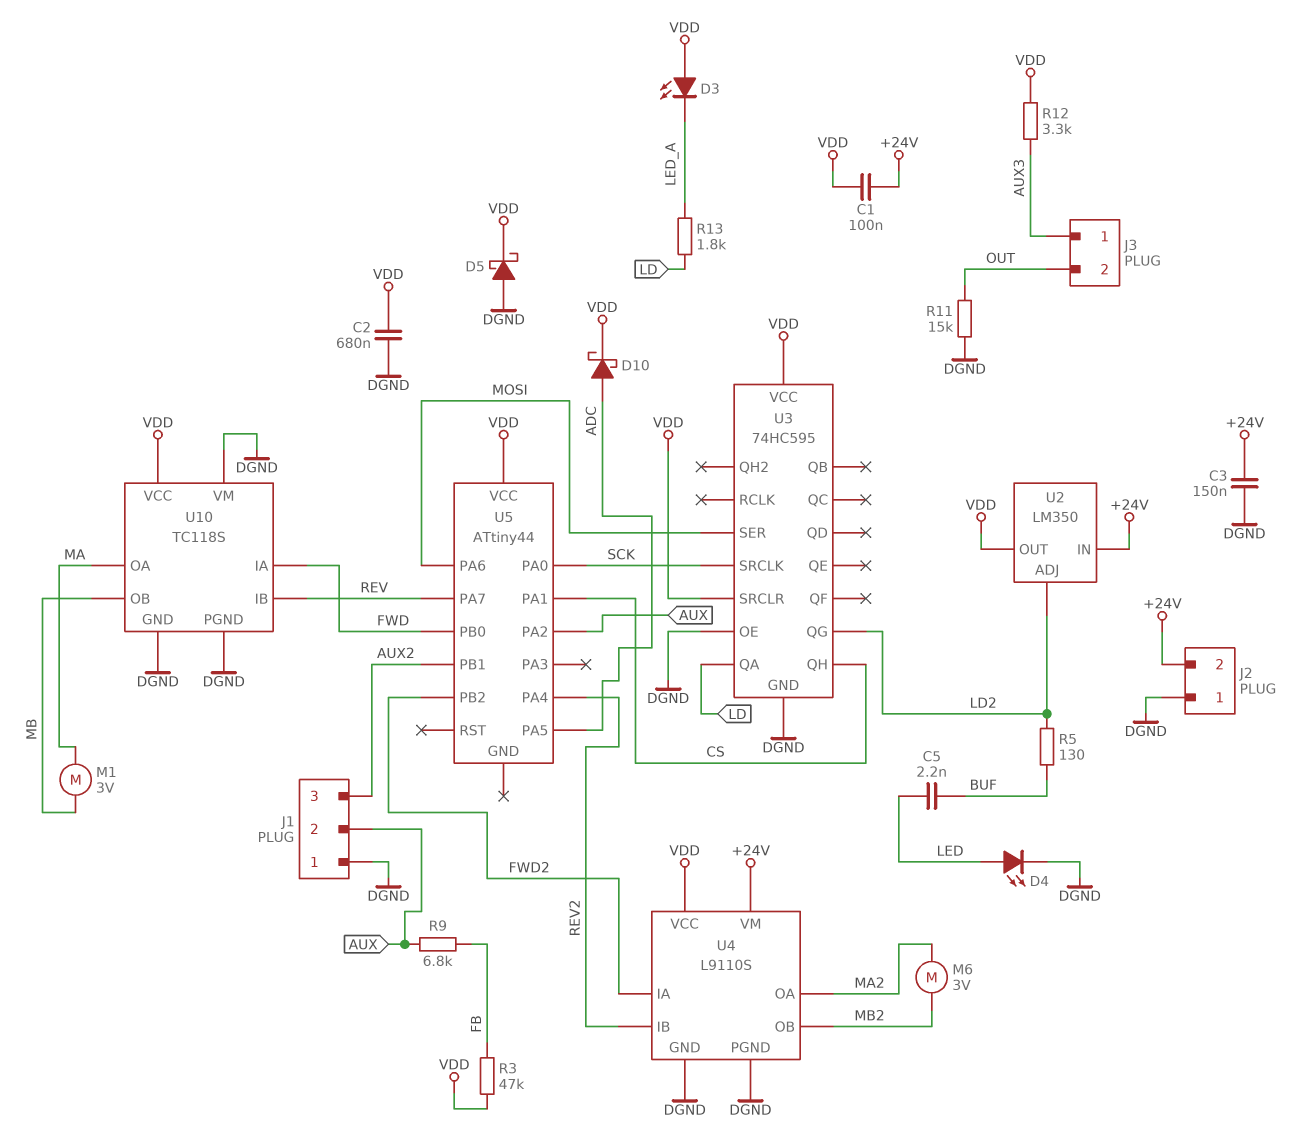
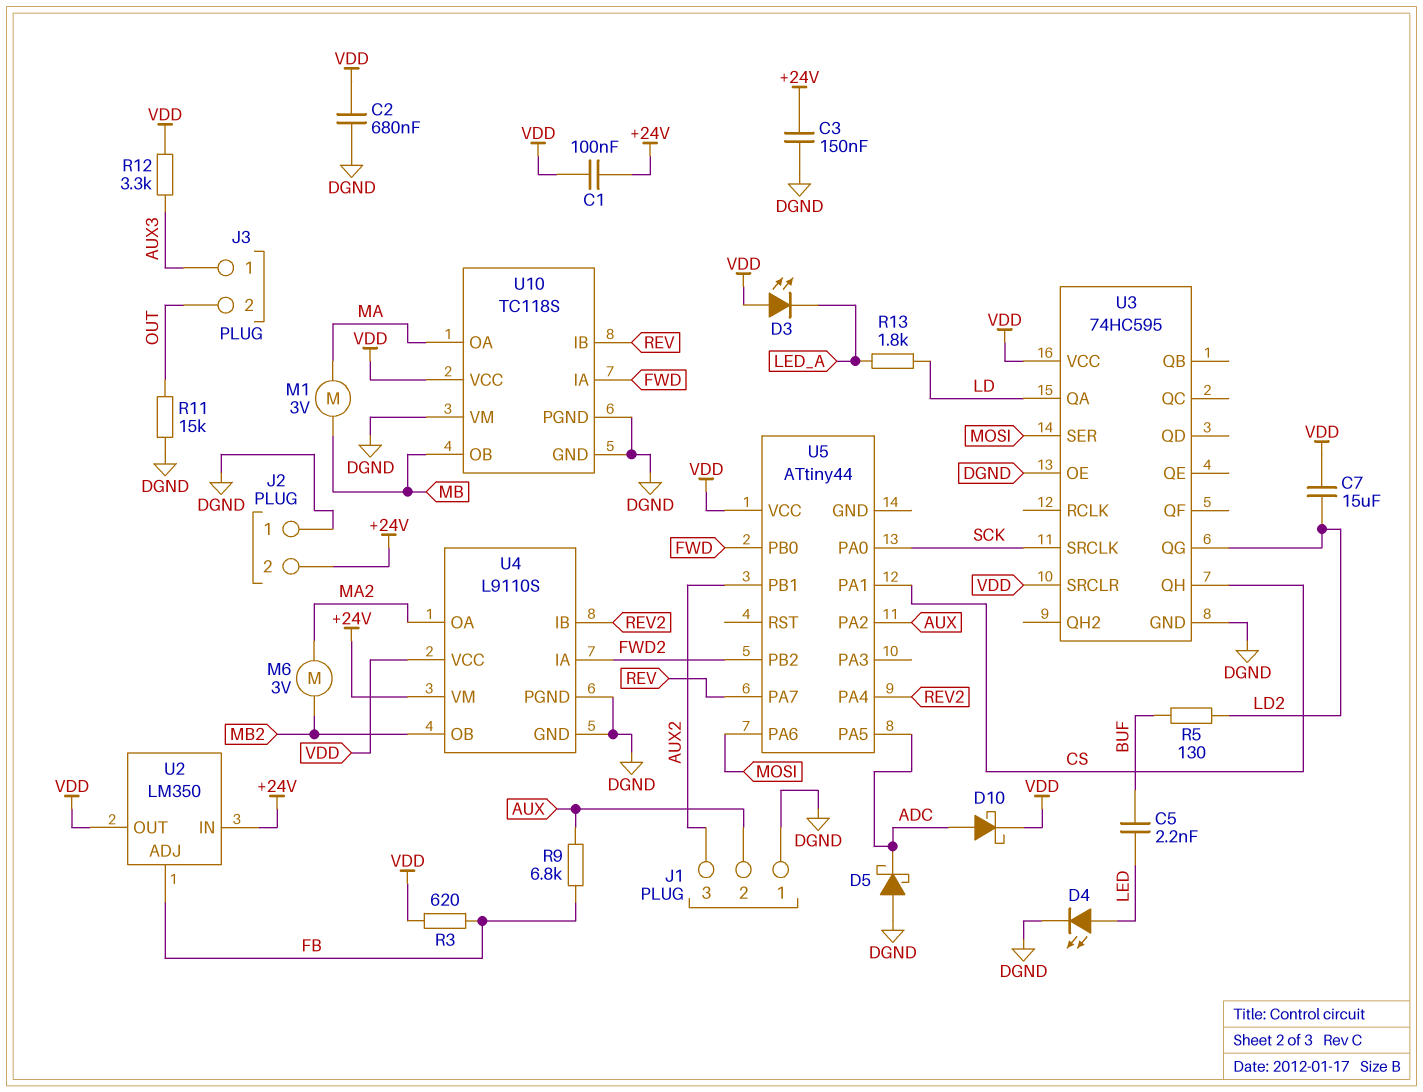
C7: none -> 15uF (LD2, VDD)
D5: schottky (A DGND, K VDD) -> schottky (A DGND, K ADC)
R3: 47k (FB, VDD) -> 620 (FB, VDD)
U2 pin ADJ: LD2 -> FB

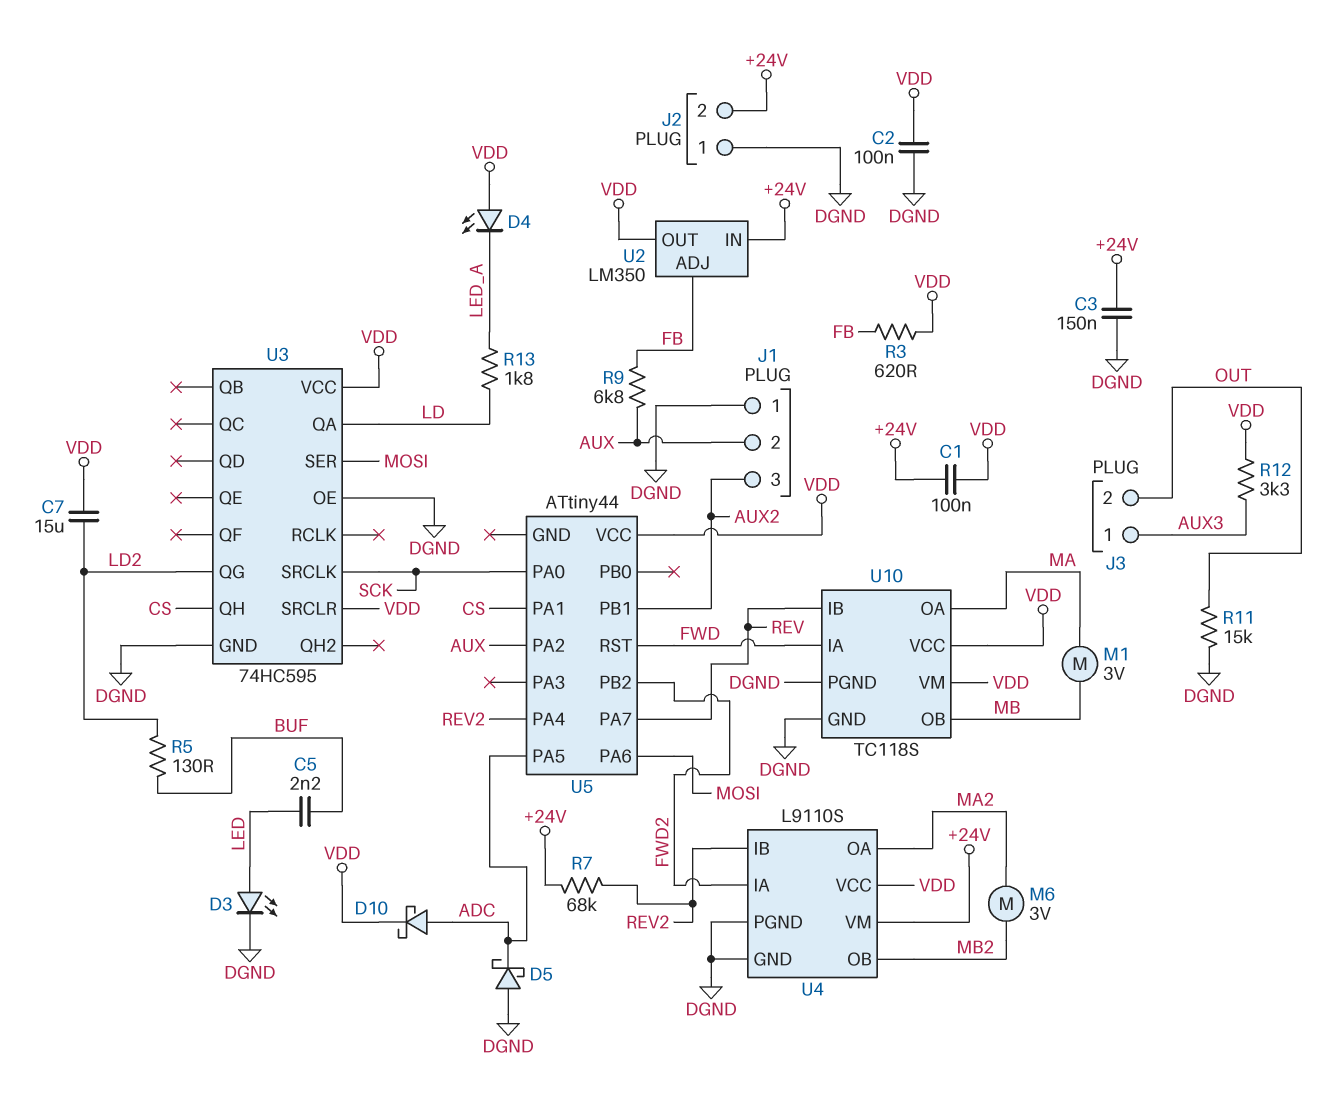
C2: 680nF (DGND, VDD) -> 100nF (DGND, VDD)
D3: LED (A VDD, K LED_A) -> LED (A LED, K DGND)
D4: LED (A LED, K DGND) -> LED (A VDD, K LED_A)
R7: none -> 68k (+24V, REV2)
U5 pin PB0: FWD -> none
U5 pin RST: none -> FWD
U10 pin VM: DGND -> VDD

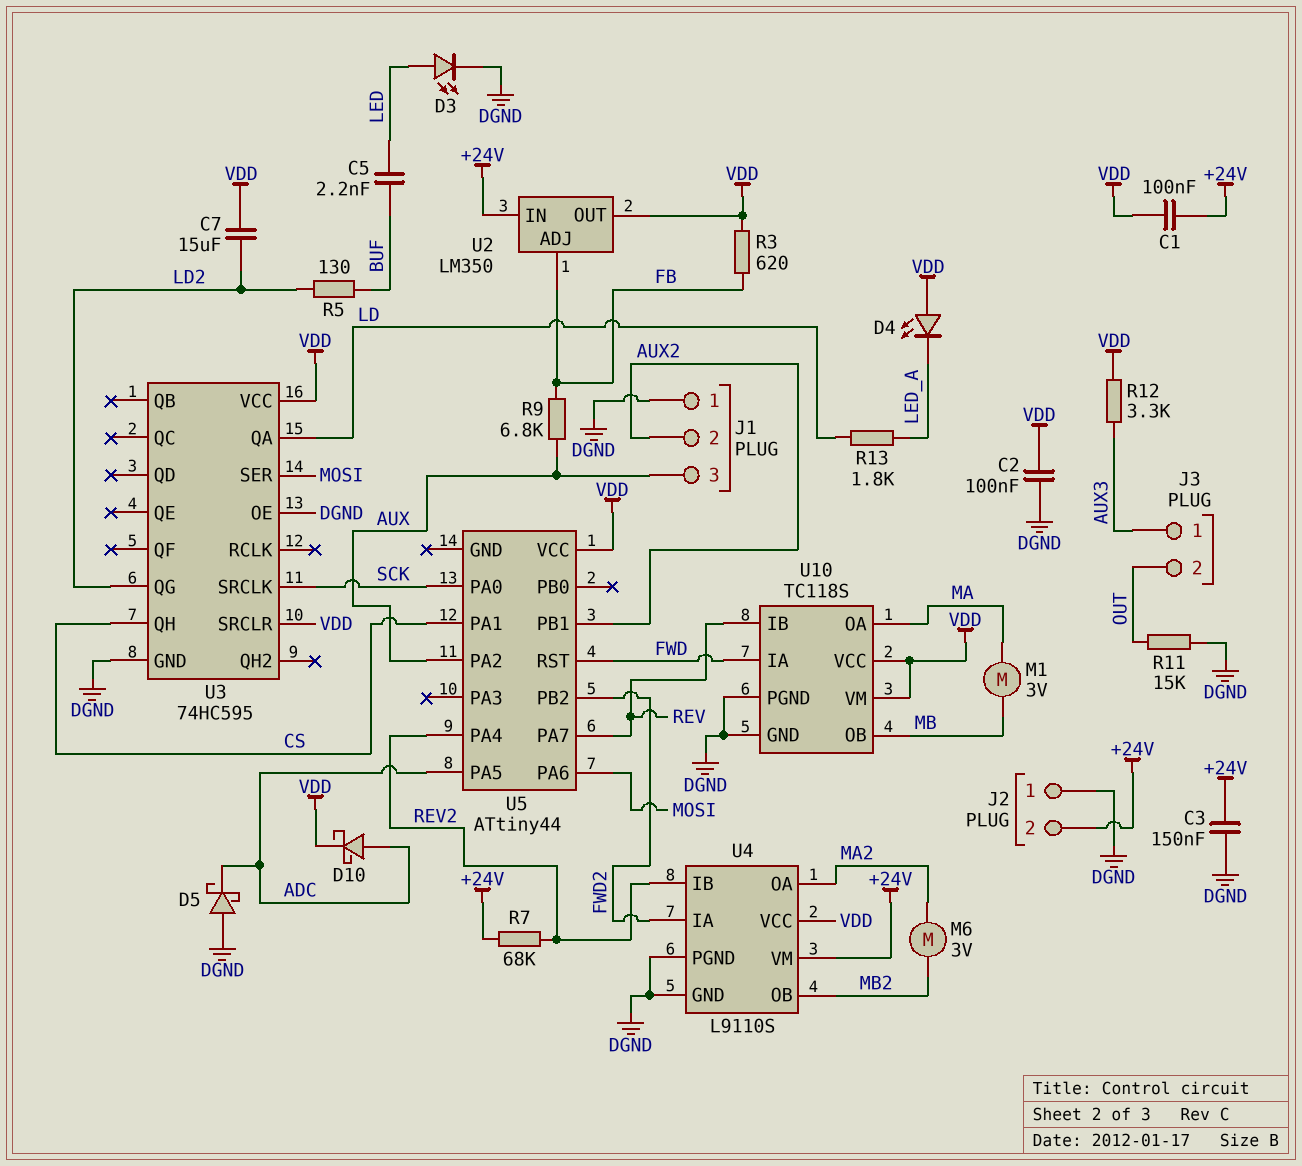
J1 pin 2: AUX -> AUX2
J1 pin 3: AUX2 -> AUX

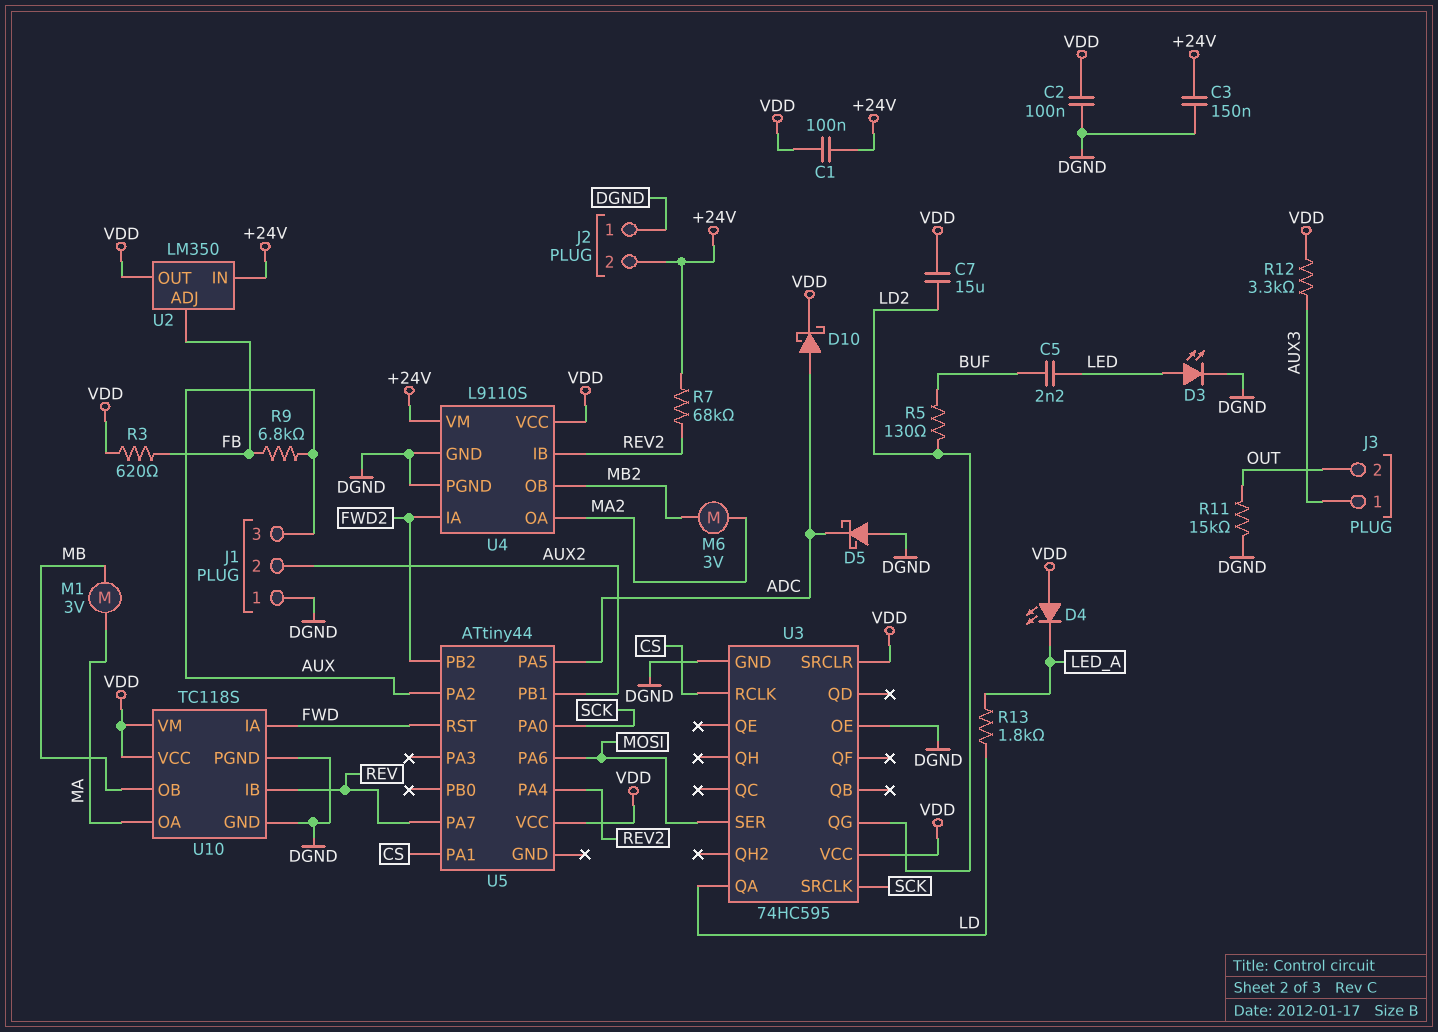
U3 pin QH: CS -> none
U3 pin RCLK: none -> CS

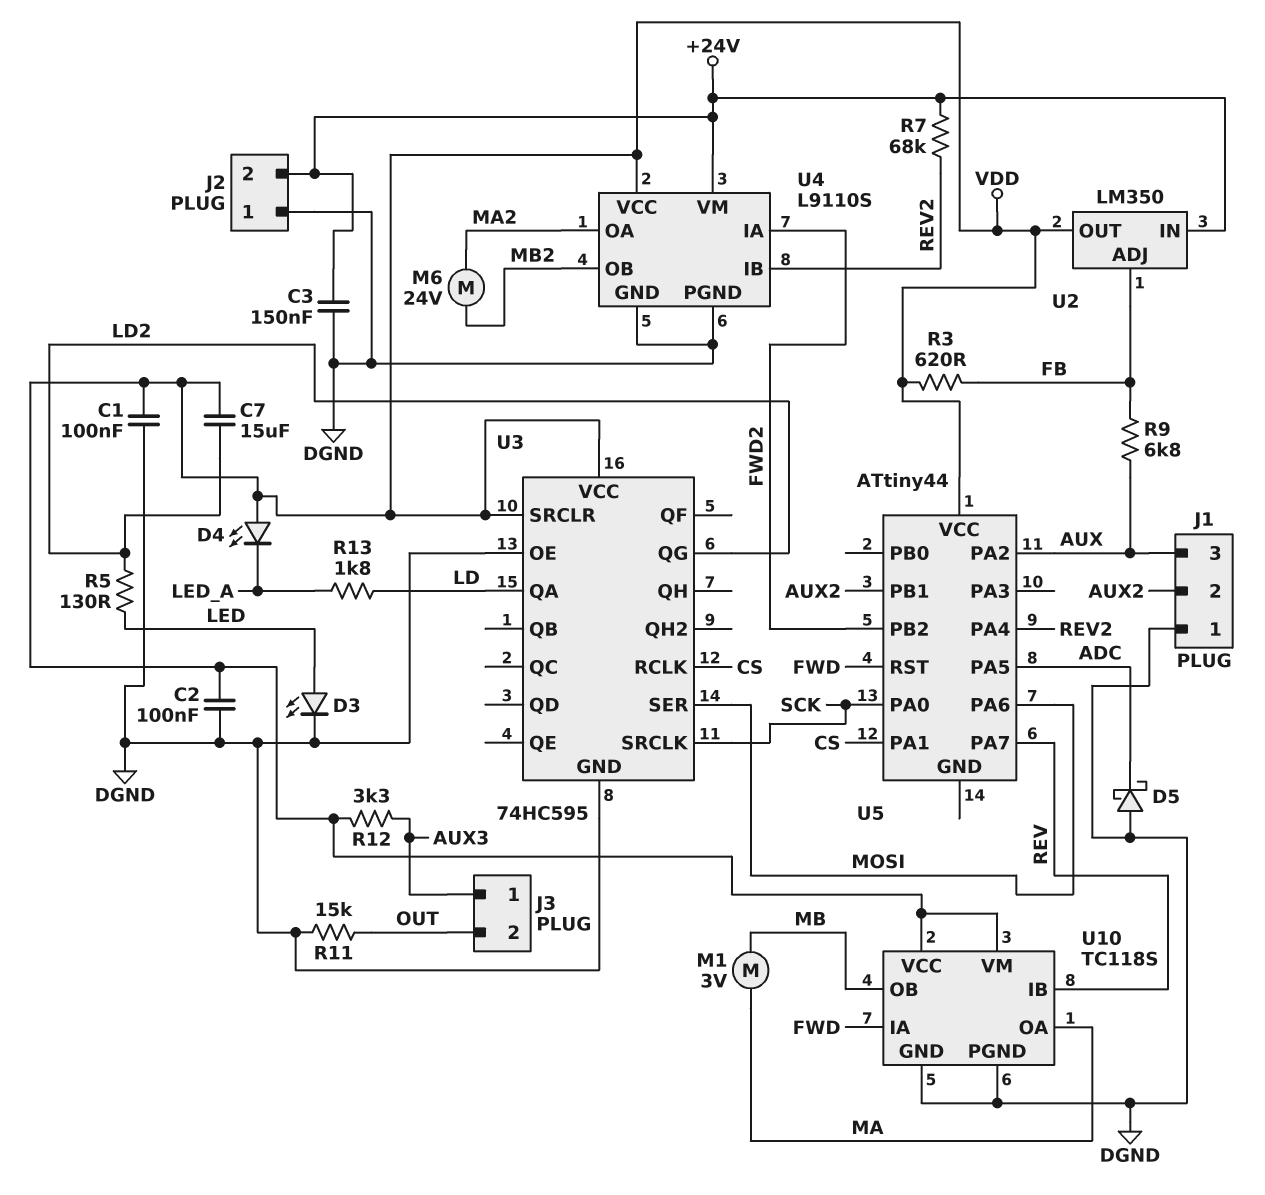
C1: 100nF (+24V, VDD) -> 100nF (DGND, VDD)
C5: 2.2nF (BUF, LED) -> none
D10: schottky (A ADC, K VDD) -> none
M6: motor 3V (MA2, MB2) -> motor 24V (MA2, MB2)
R5: 130 (BUF, LD2) -> 130 (LD2, LED)

